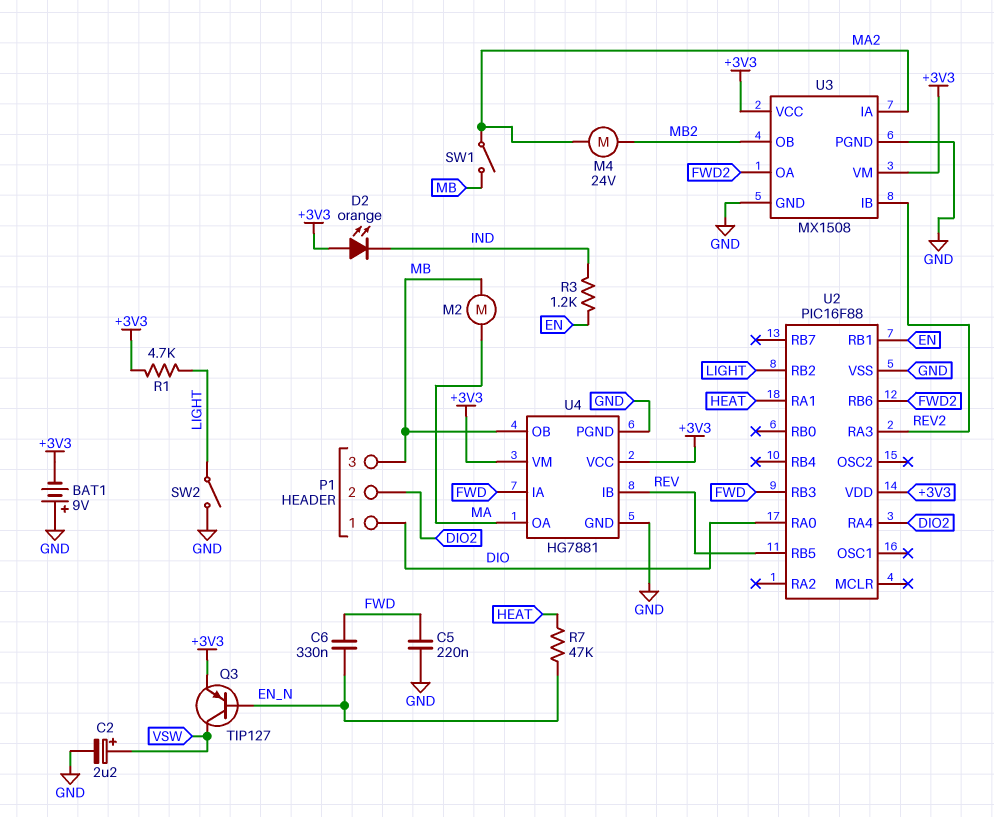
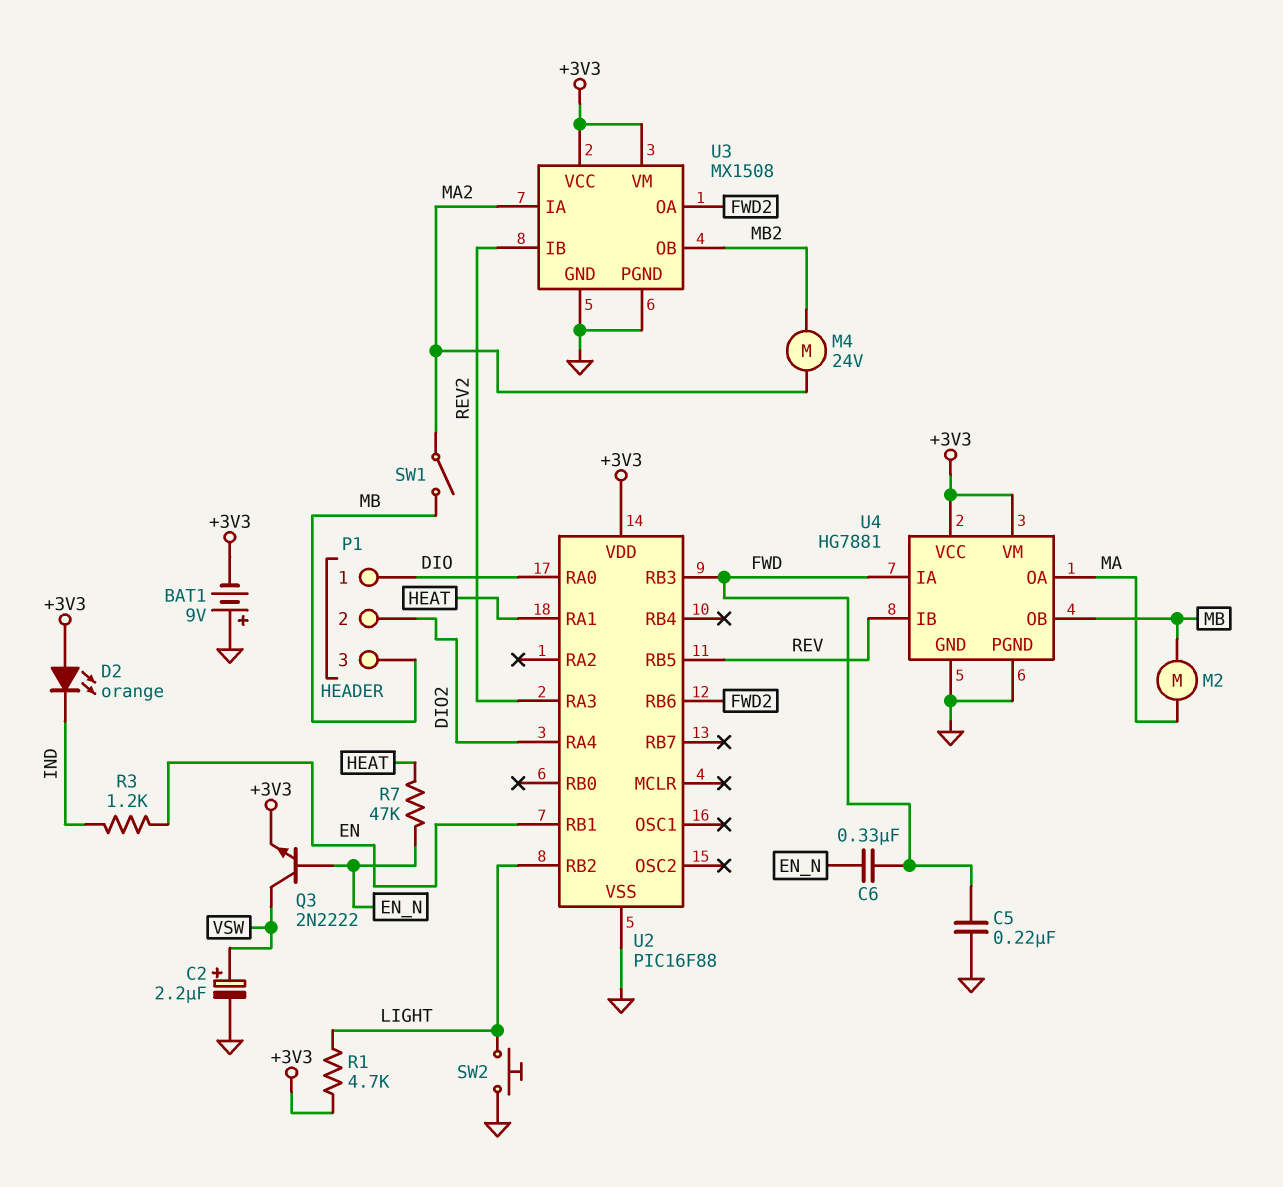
Q3: PNP TIP127 (B EN_N, C VSW, E +3V3) -> NPN 2N2222 (B EN_N, C VSW, E +3V3)
SW2: switch (GND, LIGHT) -> button (GND, LIGHT)

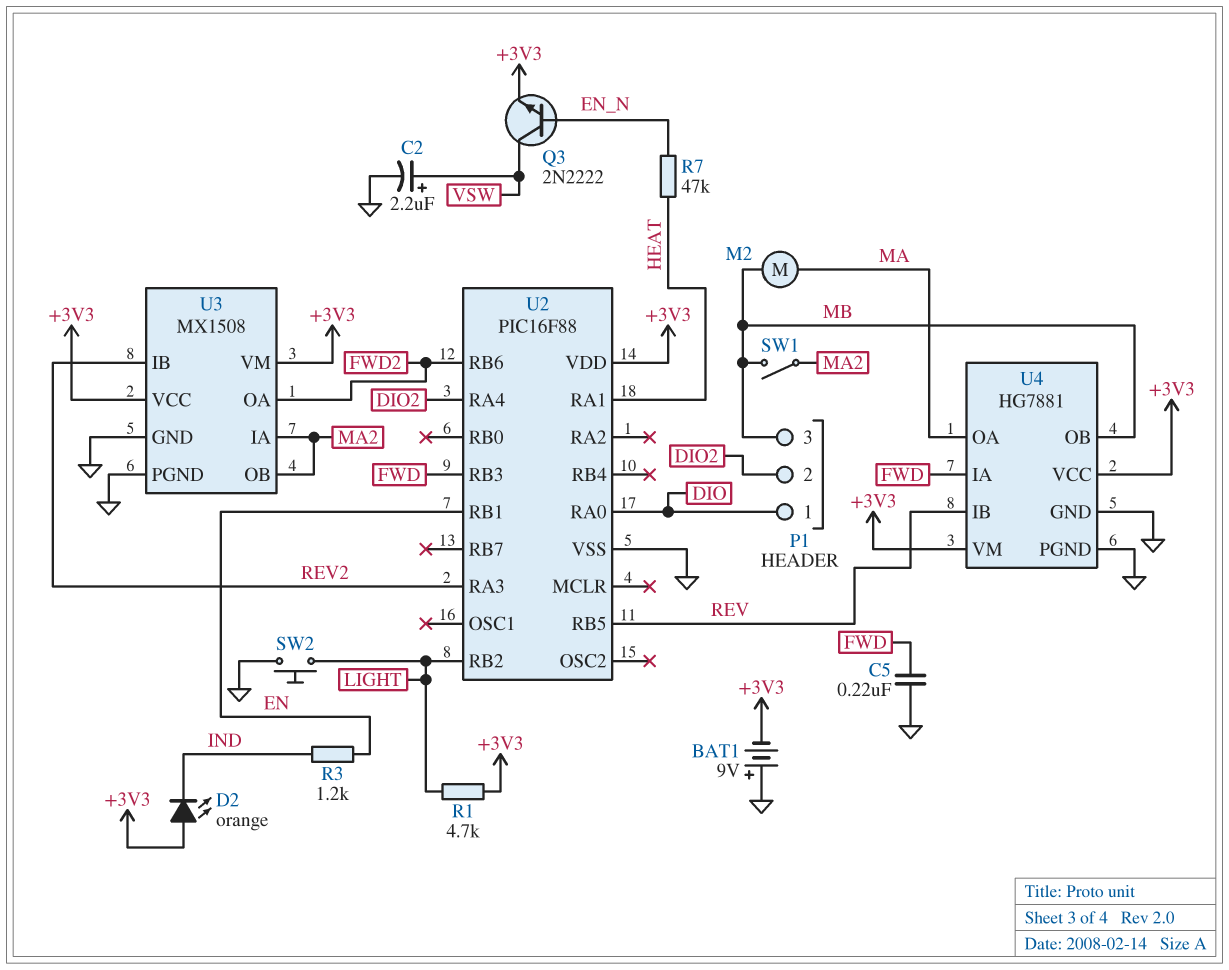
C6: 330nF (EN_N, FWD) -> none
M4: motor 24V (MA2, MB2) -> none
U3 pin OB: MB2 -> MA2

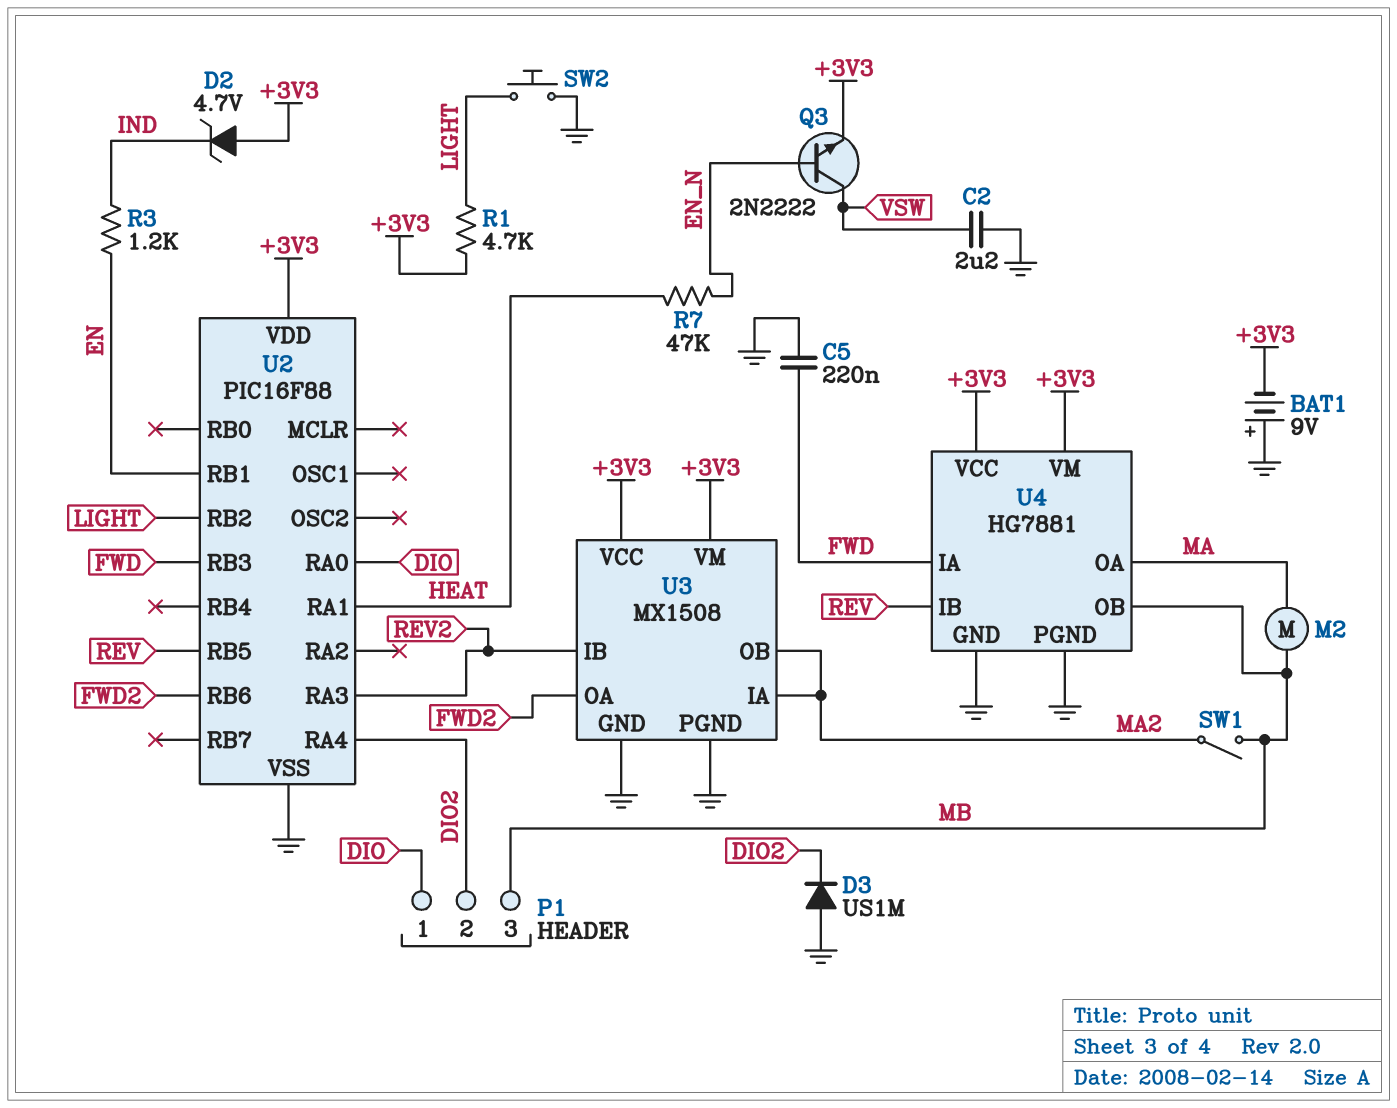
C2: 2.2uF (plus VSW, minus GND) -> 2.2uF (GND, VSW)
D2: LED orange (A +3V3, K IND) -> zener 4.7V (A +3V3, K IND)
D3: none -> diode US1M (A GND, K DIO2)

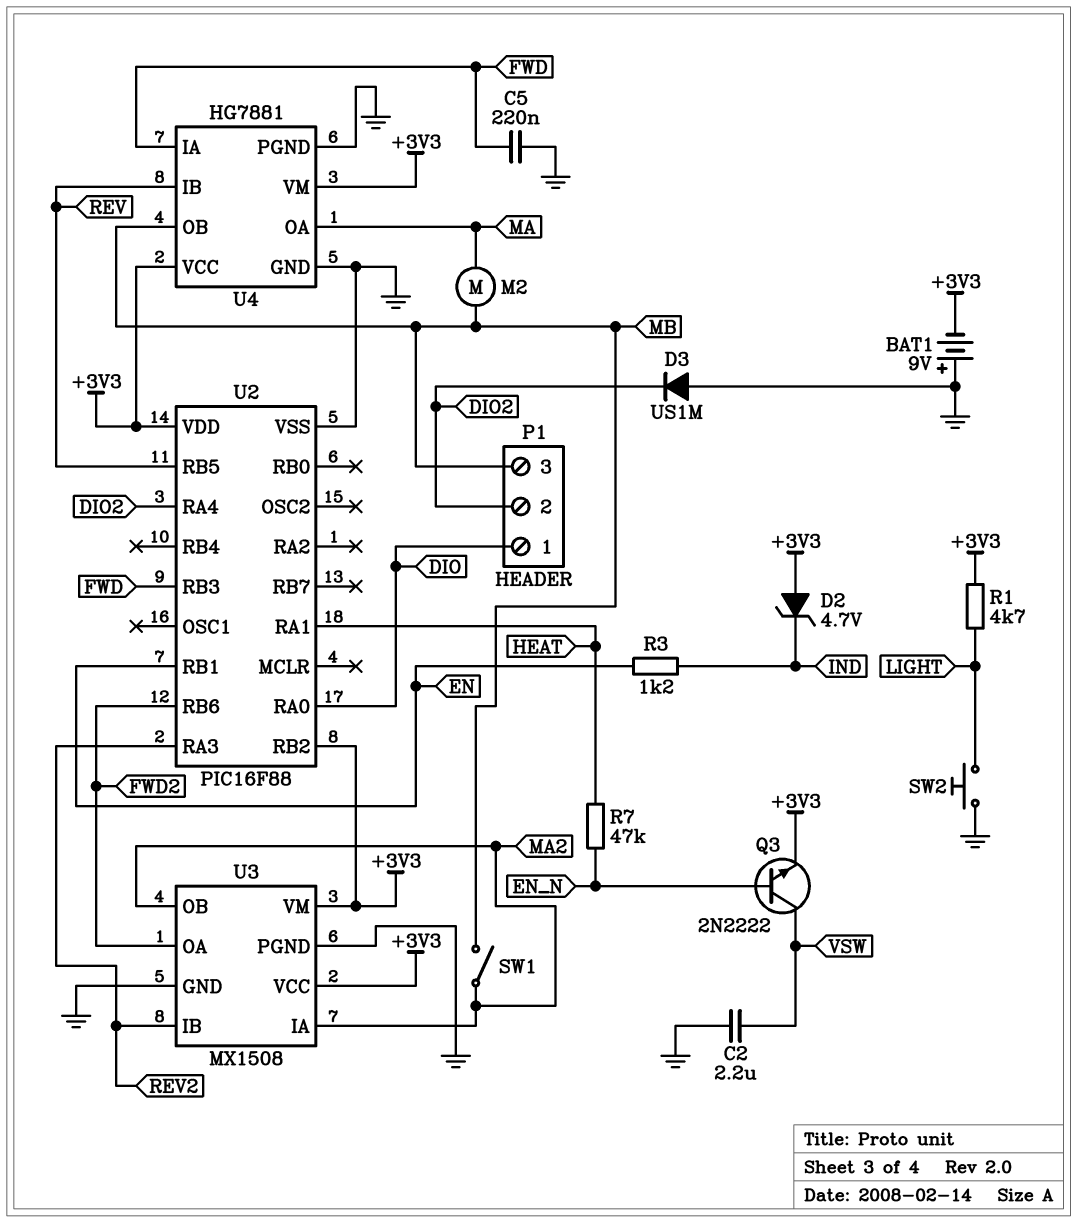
U2 pin RB2: LIGHT -> +3V3

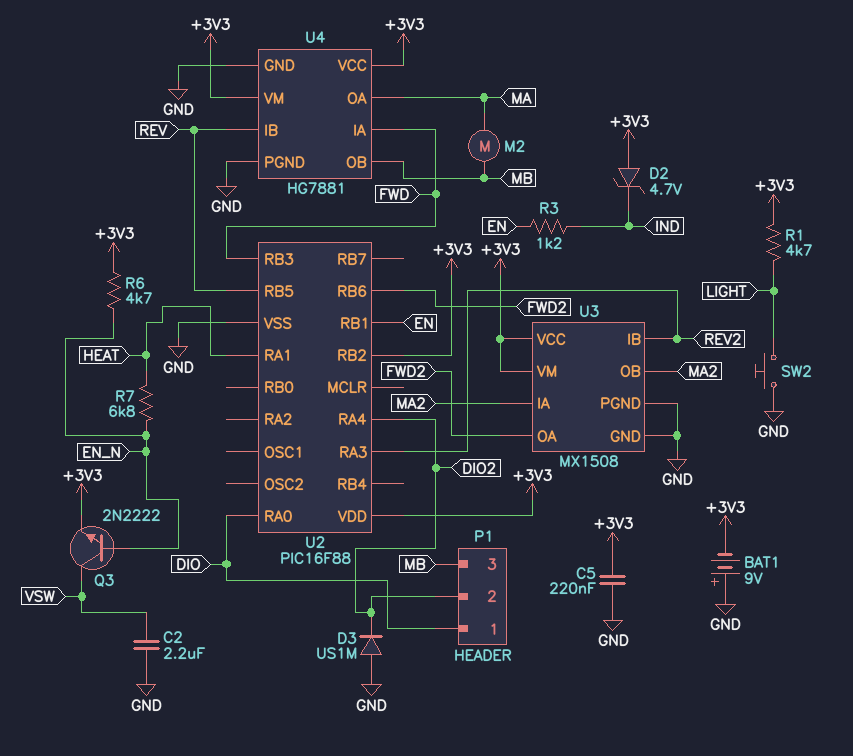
C5: 220nF (FWD, GND) -> 220nF (+3V3, GND)
R6: none -> 4.7k (+3V3, EN_N)
R7: 47k (EN_N, HEAT) -> 6.8k (EN_N, HEAT)
SW1: switch (MA2, MB) -> none

